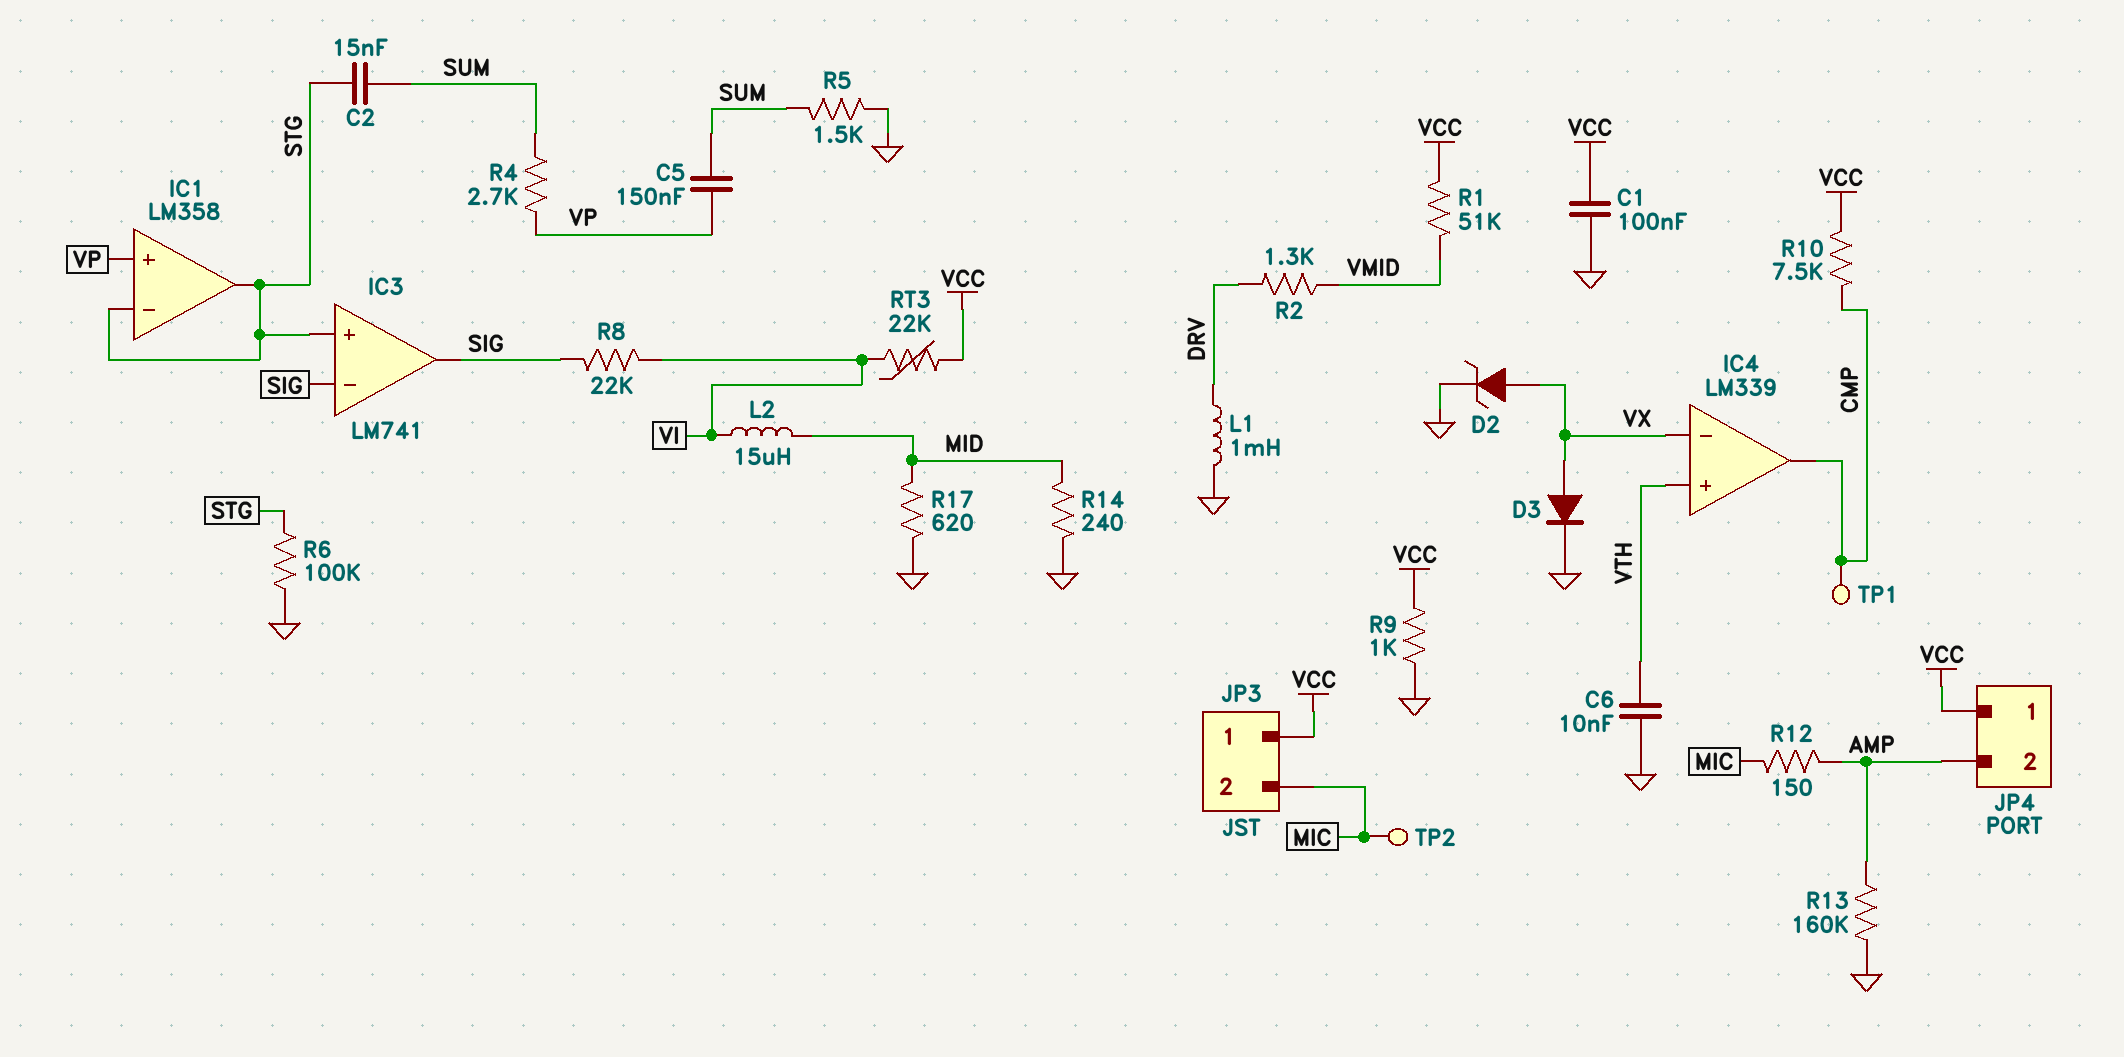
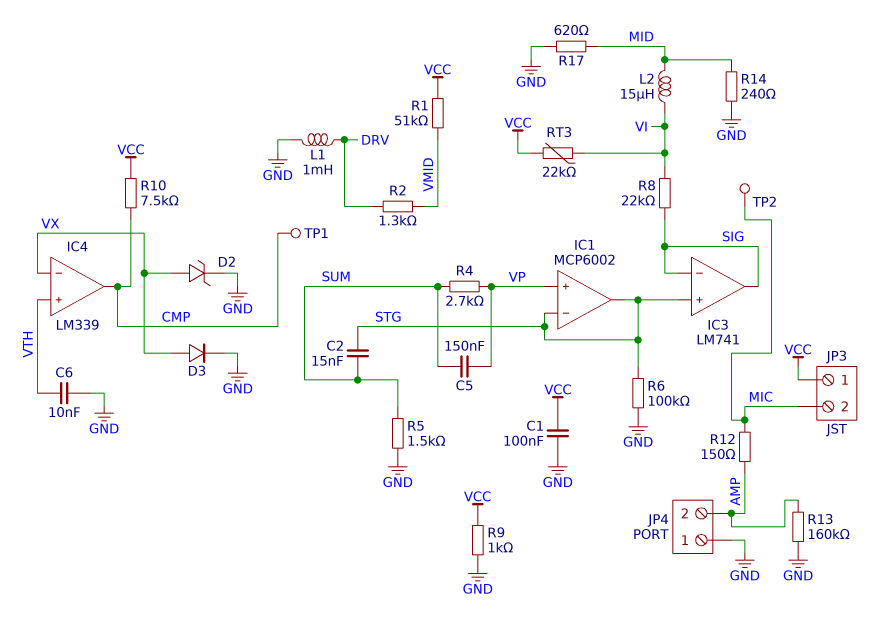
IC1: LM358 -> MCP6002
JP4 pin 1: VCC -> GND

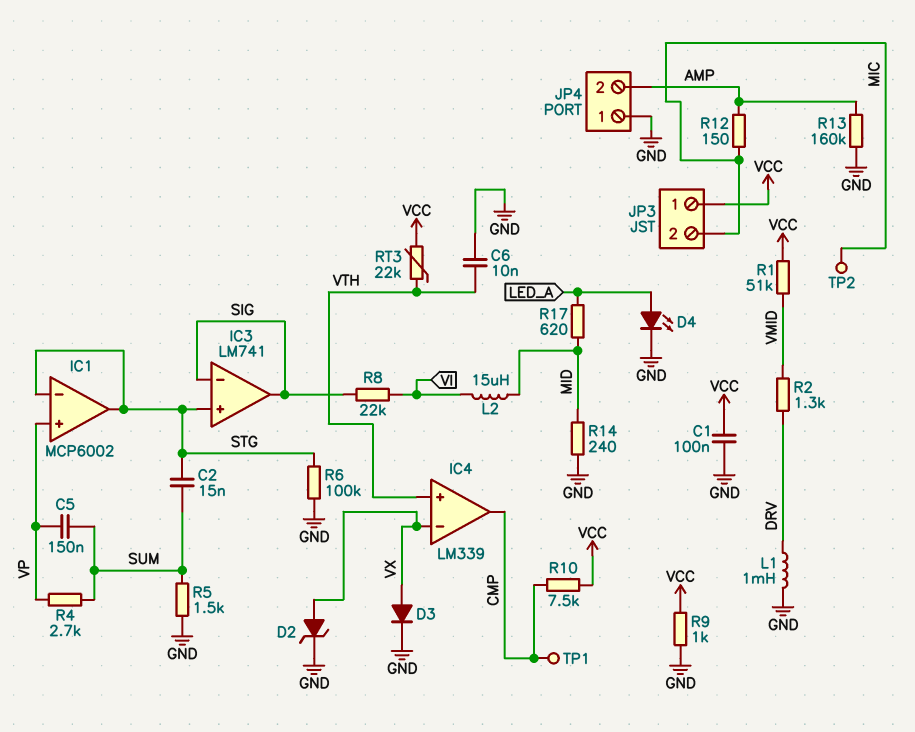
D4: none -> LED (A LED_A, K GND)
R17: 620 (GND, MID) -> 620 (LED_A, MID)
RT3: 22k (VCC, VI) -> 22k (VCC, VTH)

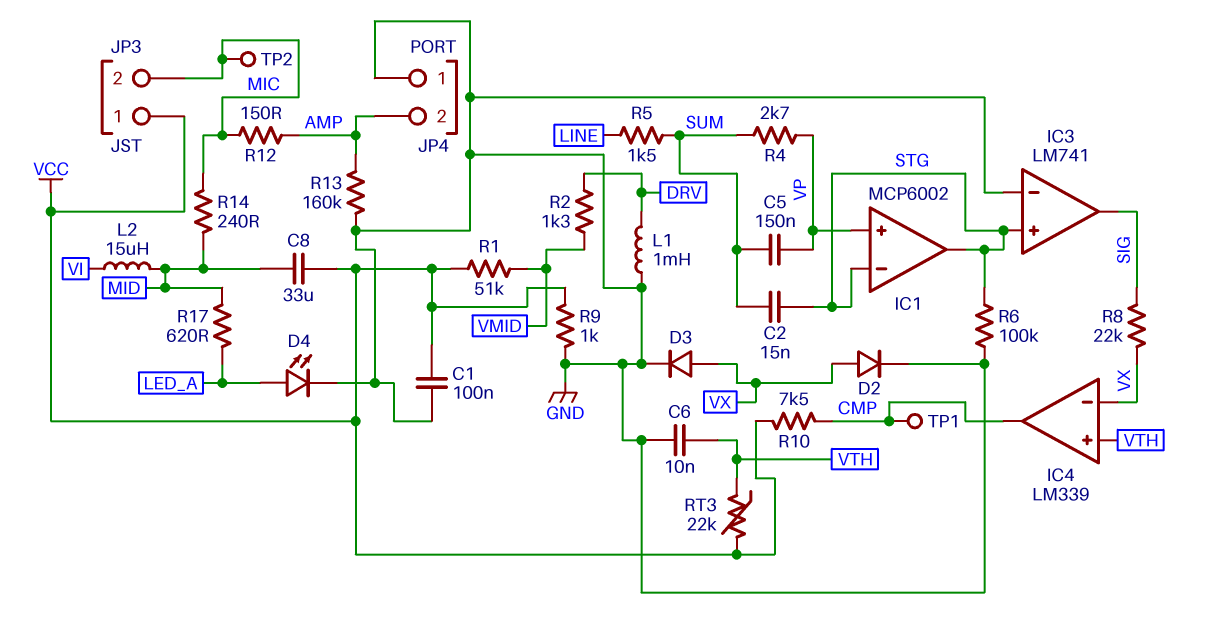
C8: none -> 33uF (MID, VCC)
D2: zener (A VX, K GND) -> diode (A VX, K GND)
IC3 pin in-: SIG -> GND
R5: 1.5k (GND, SUM) -> 1.5k (LINE, SUM)
R8: 22k (SIG, VI) -> 22k (SIG, VX)
R14: 240 (GND, MID) -> 240 (MIC, MID)

